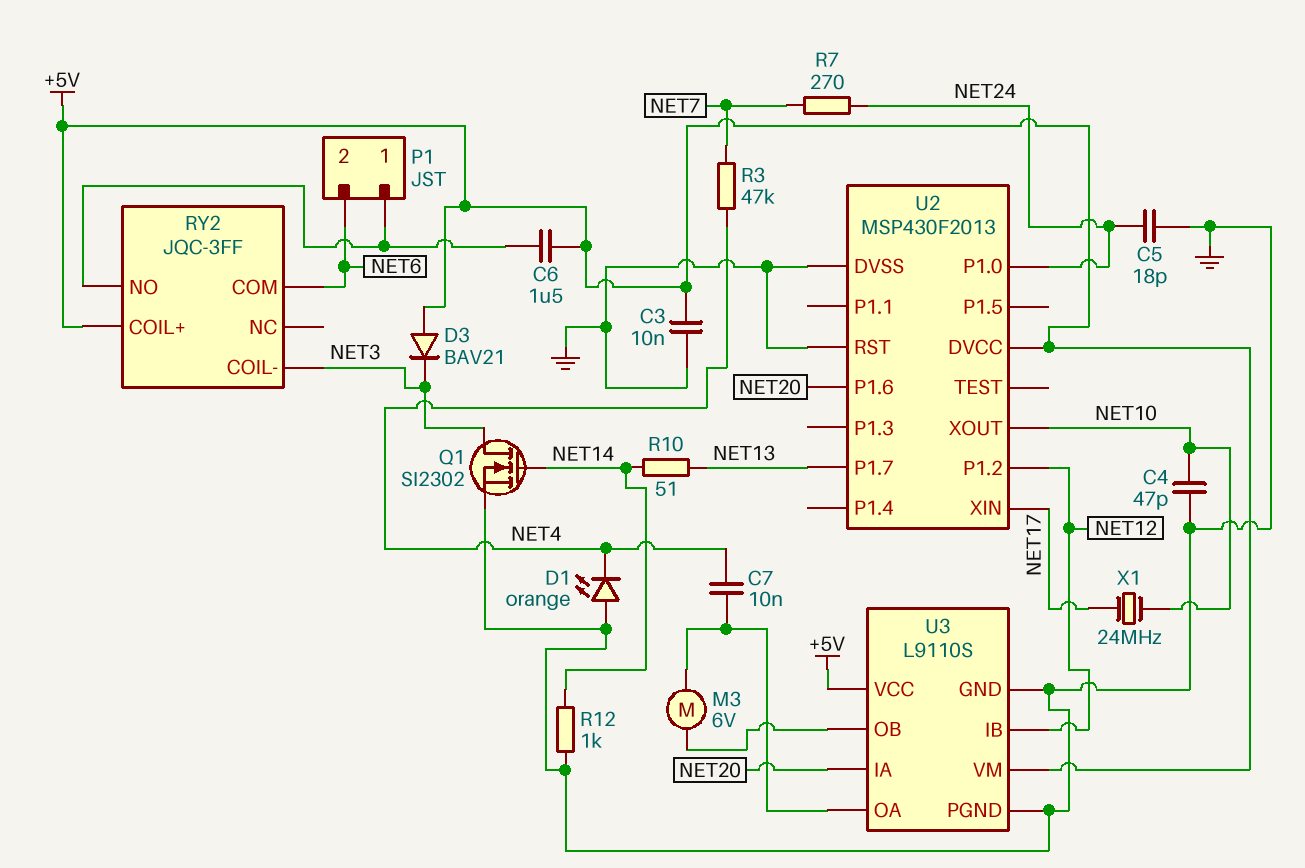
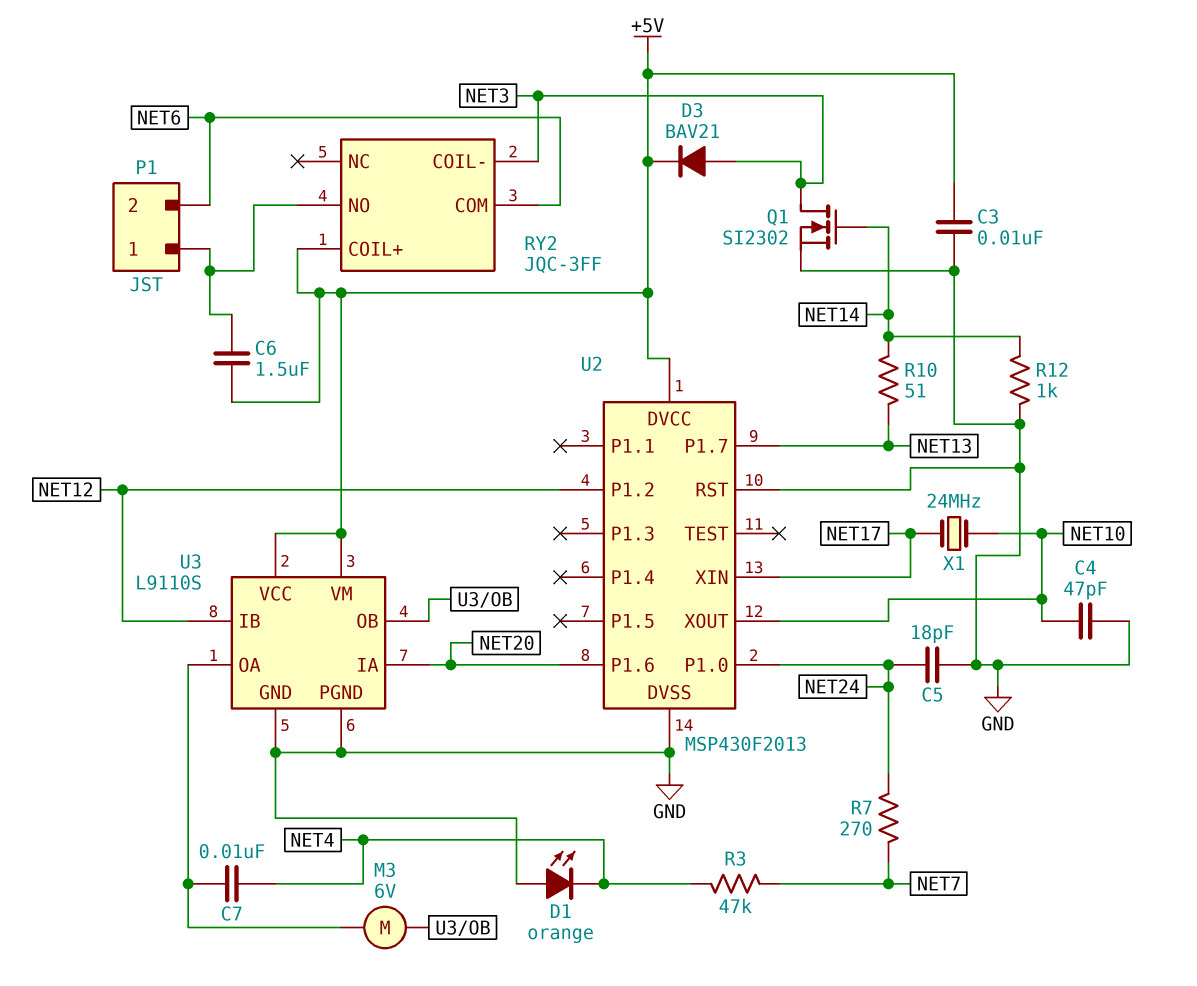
D3: diode BAV21 (A +5V, K NET3) -> diode BAV21 (A NET3, K +5V)

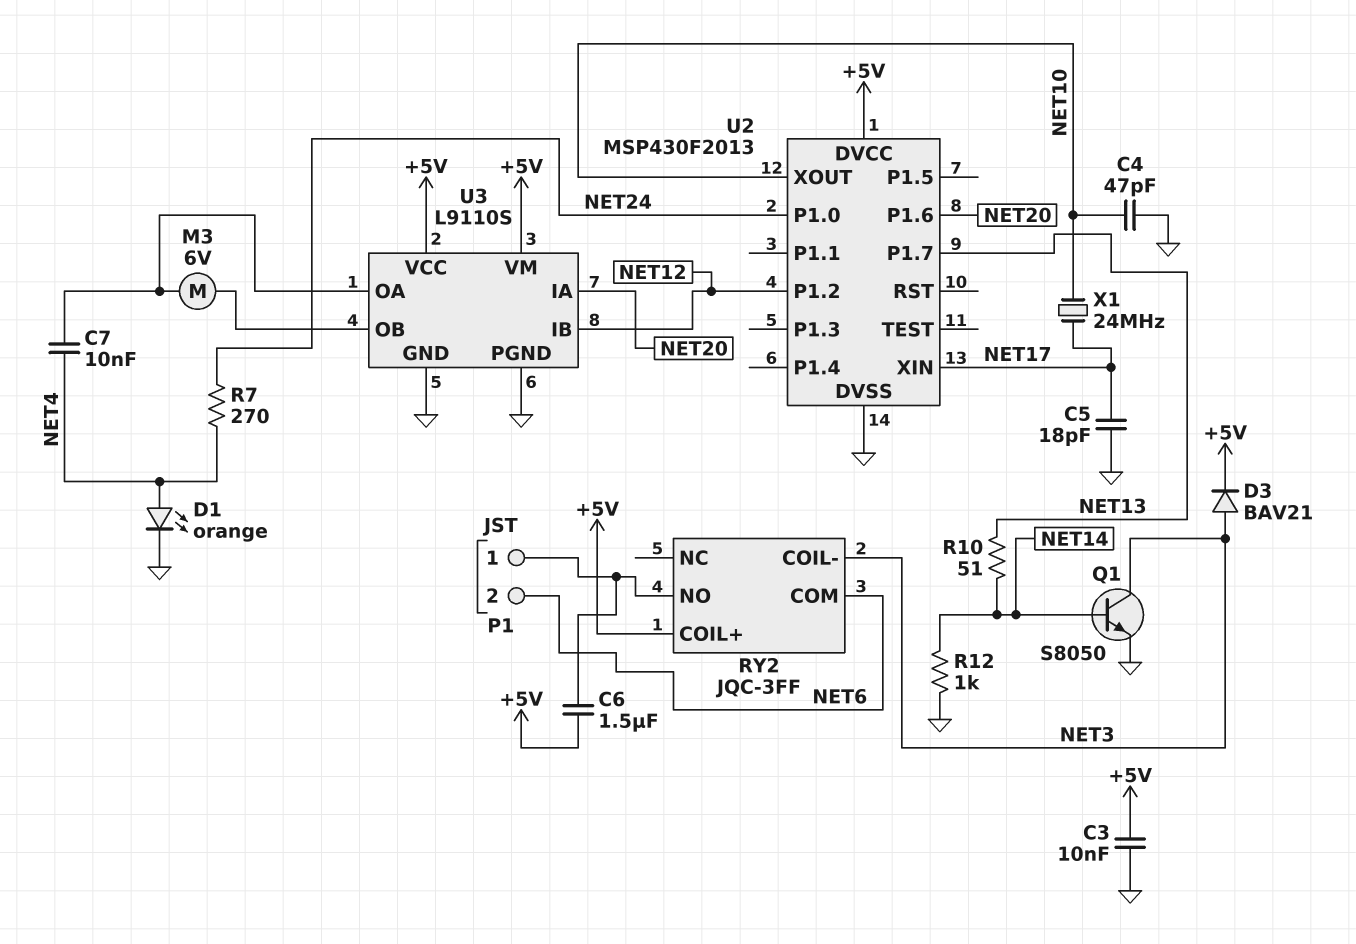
C5: 18pF (GND, NET24) -> 18pF (GND, NET17)
D1: LED orange (A GND, K NET4) -> LED orange (A NET4, K GND)
Q1: NMOS SI2302 (G NET14, D NET3, S GND) -> NPN S8050 (B NET14, C NET3, E GND)
R3: 47k (NET4, NET7) -> none
R7: 270 (NET7, NET24) -> 270 (NET4, NET24)
U2 pin RST: GND -> none

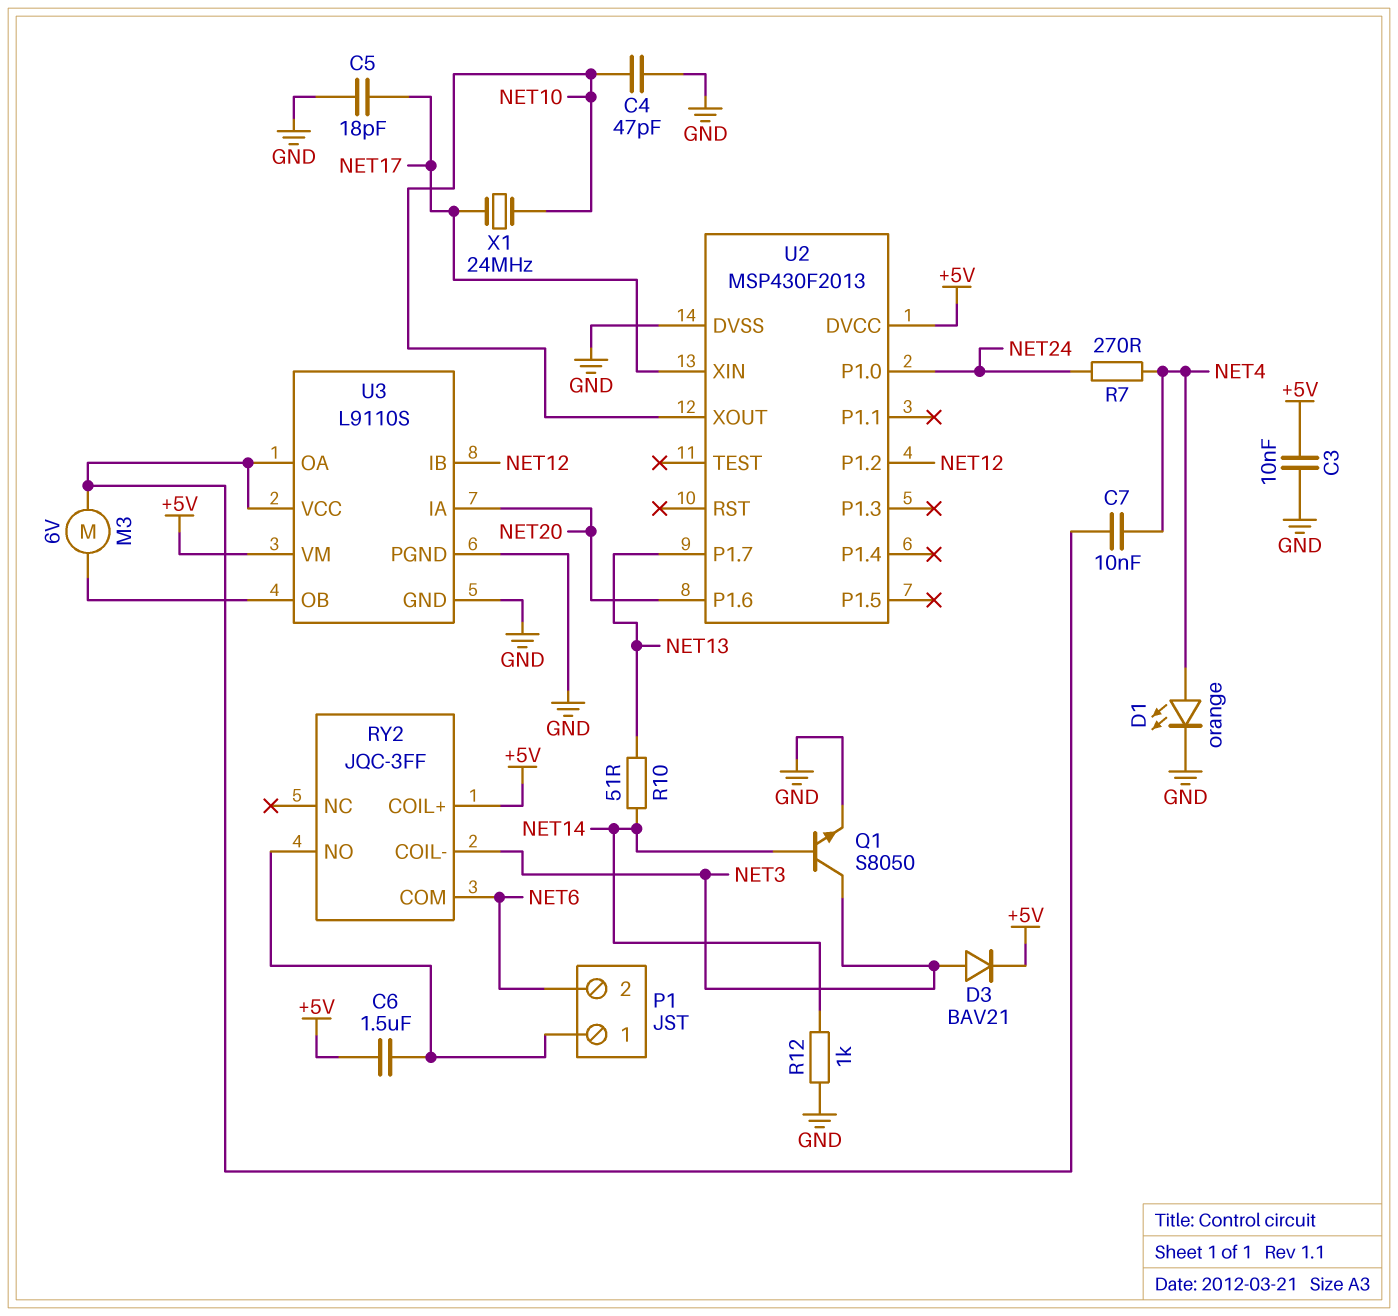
U3 pin VCC: +5V -> U3/OA

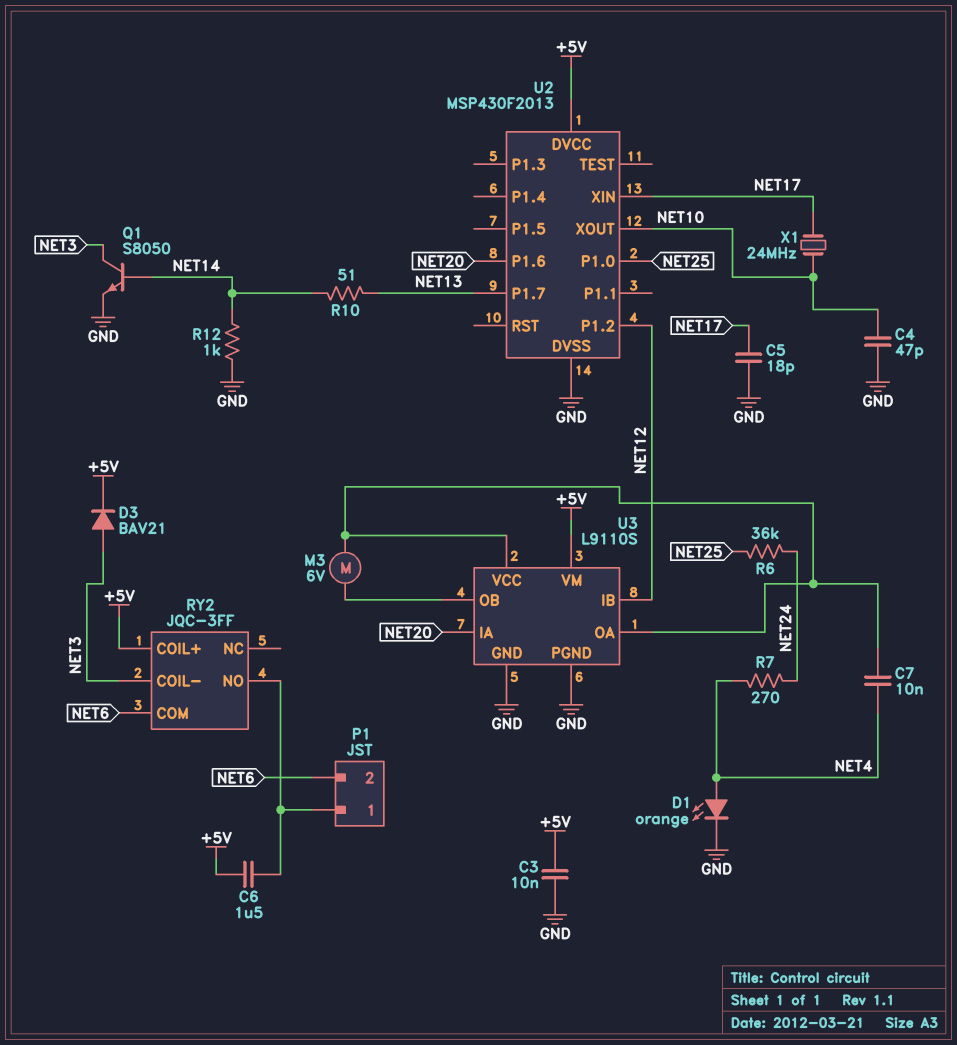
R6: none -> 36k (NET24, NET25)
U2 pin P1.0: NET24 -> NET25

